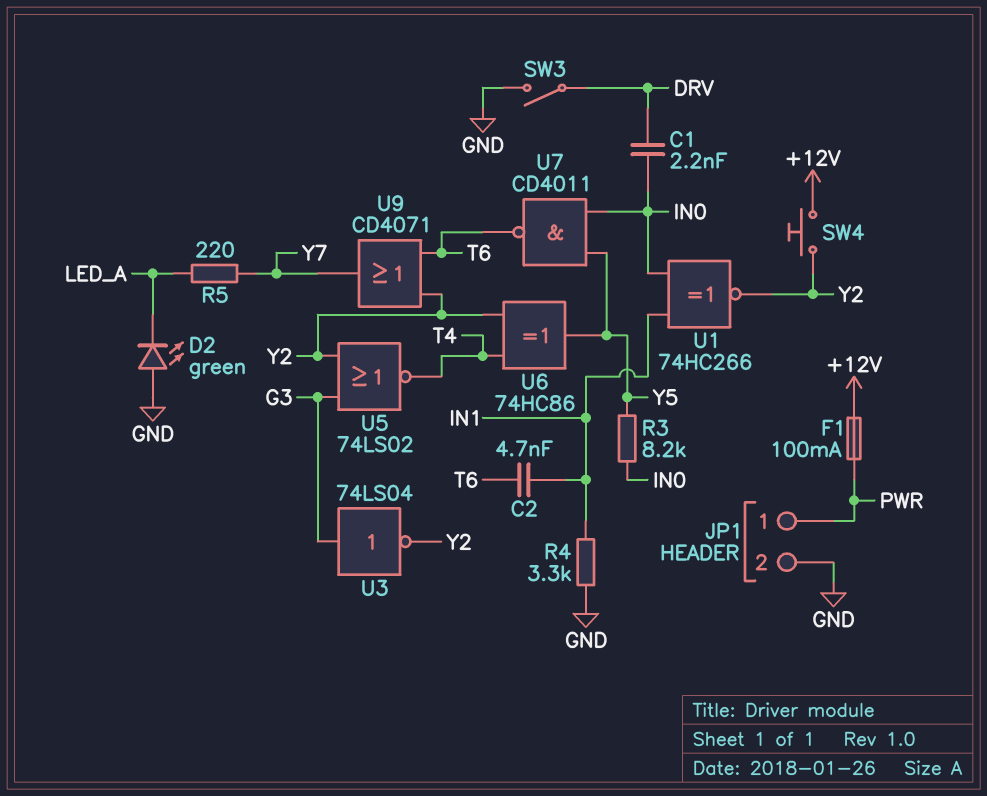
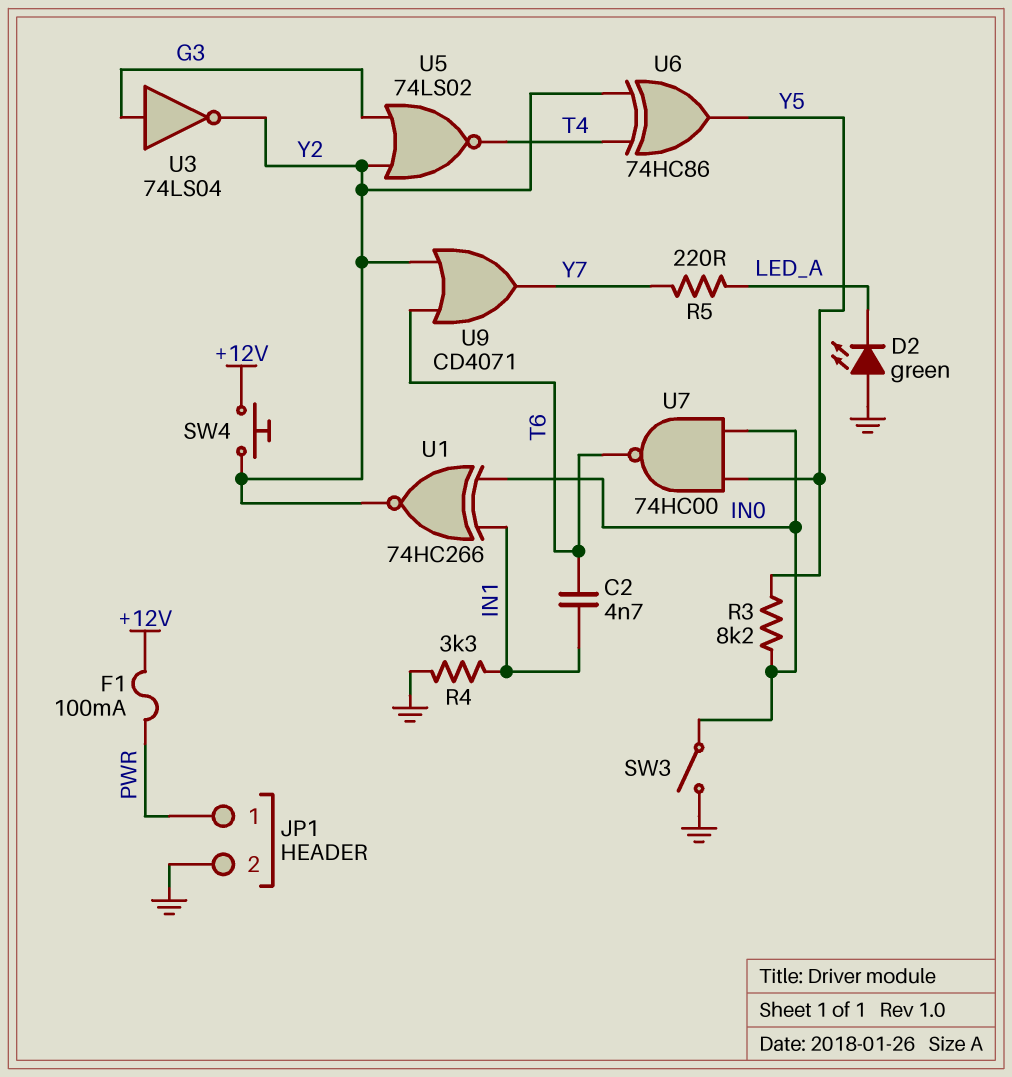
C1: 2.2nF (DRV, IN0) -> none
SW3: switch (DRV, GND) -> switch (GND, IN0)
U7: NAND CD4011 (in IN0, in Y5, out T6) -> NAND 74HC00 (in IN0, in Y5, out T6)

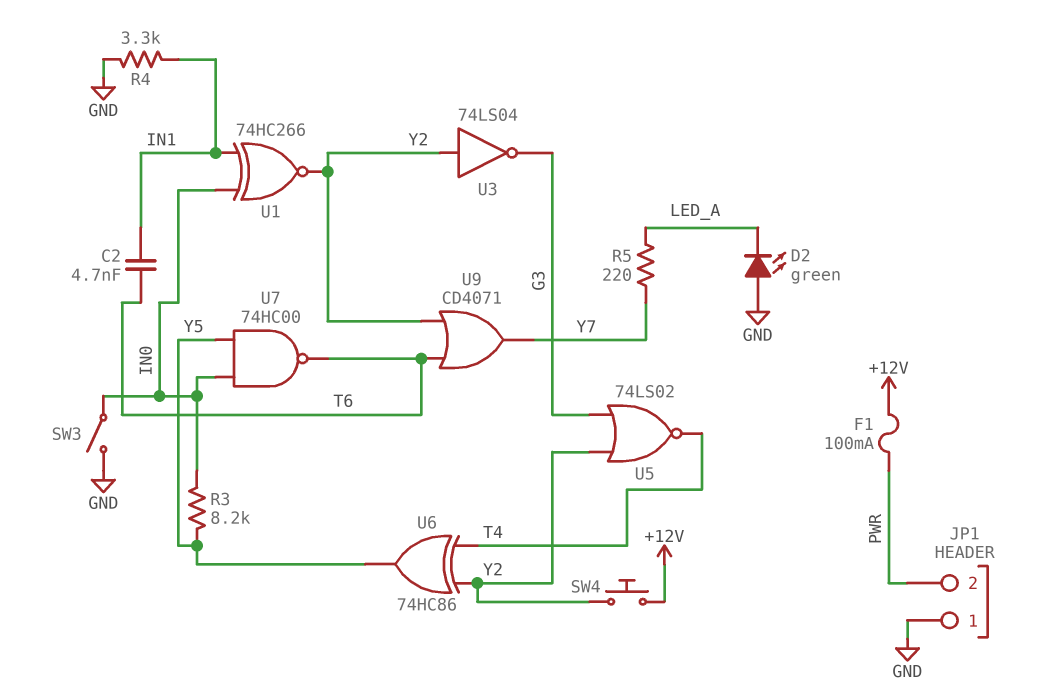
JP1 pin 1: PWR -> GND
JP1 pin 2: GND -> PWR
U3: NOT 74LS04 (in G3, out Y2) -> NOT 74LS04 (in Y2, out G3)

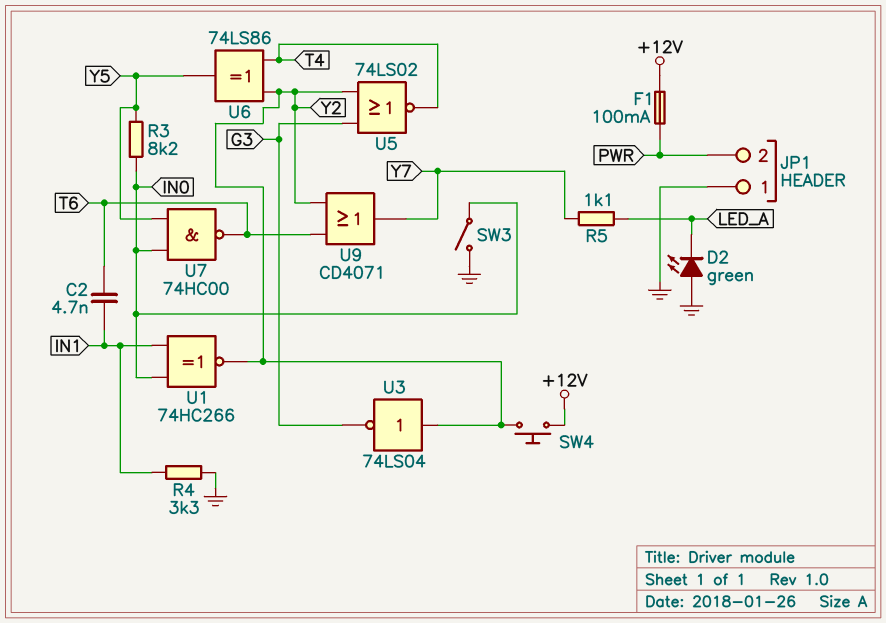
R5: 220 (LED_A, Y7) -> 1.1k (LED_A, Y7)
U6: XOR 74HC86 (in T4, in Y2, out Y5) -> XOR 74LS86 (in T4, in Y2, out Y5)

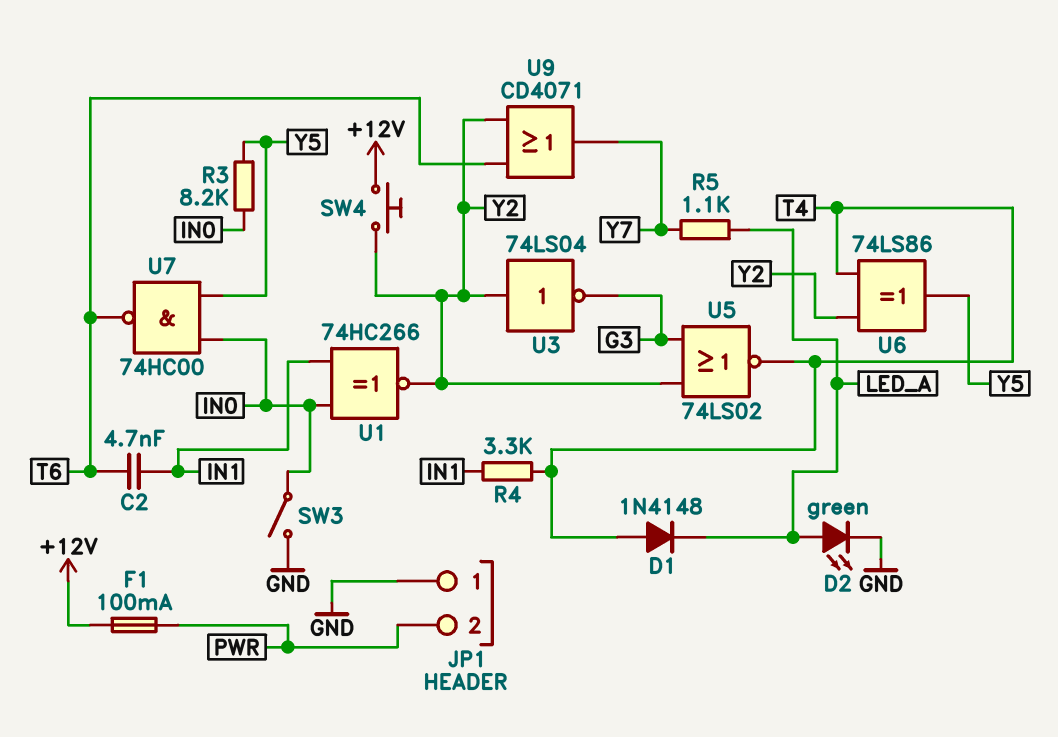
D1: none -> diode 1N4148 (A T4, K LED_A)
D2: LED green (A GND, K LED_A) -> LED green (A LED_A, K GND)
R4: 3.3k (GND, IN1) -> 3.3k (IN1, T4)

